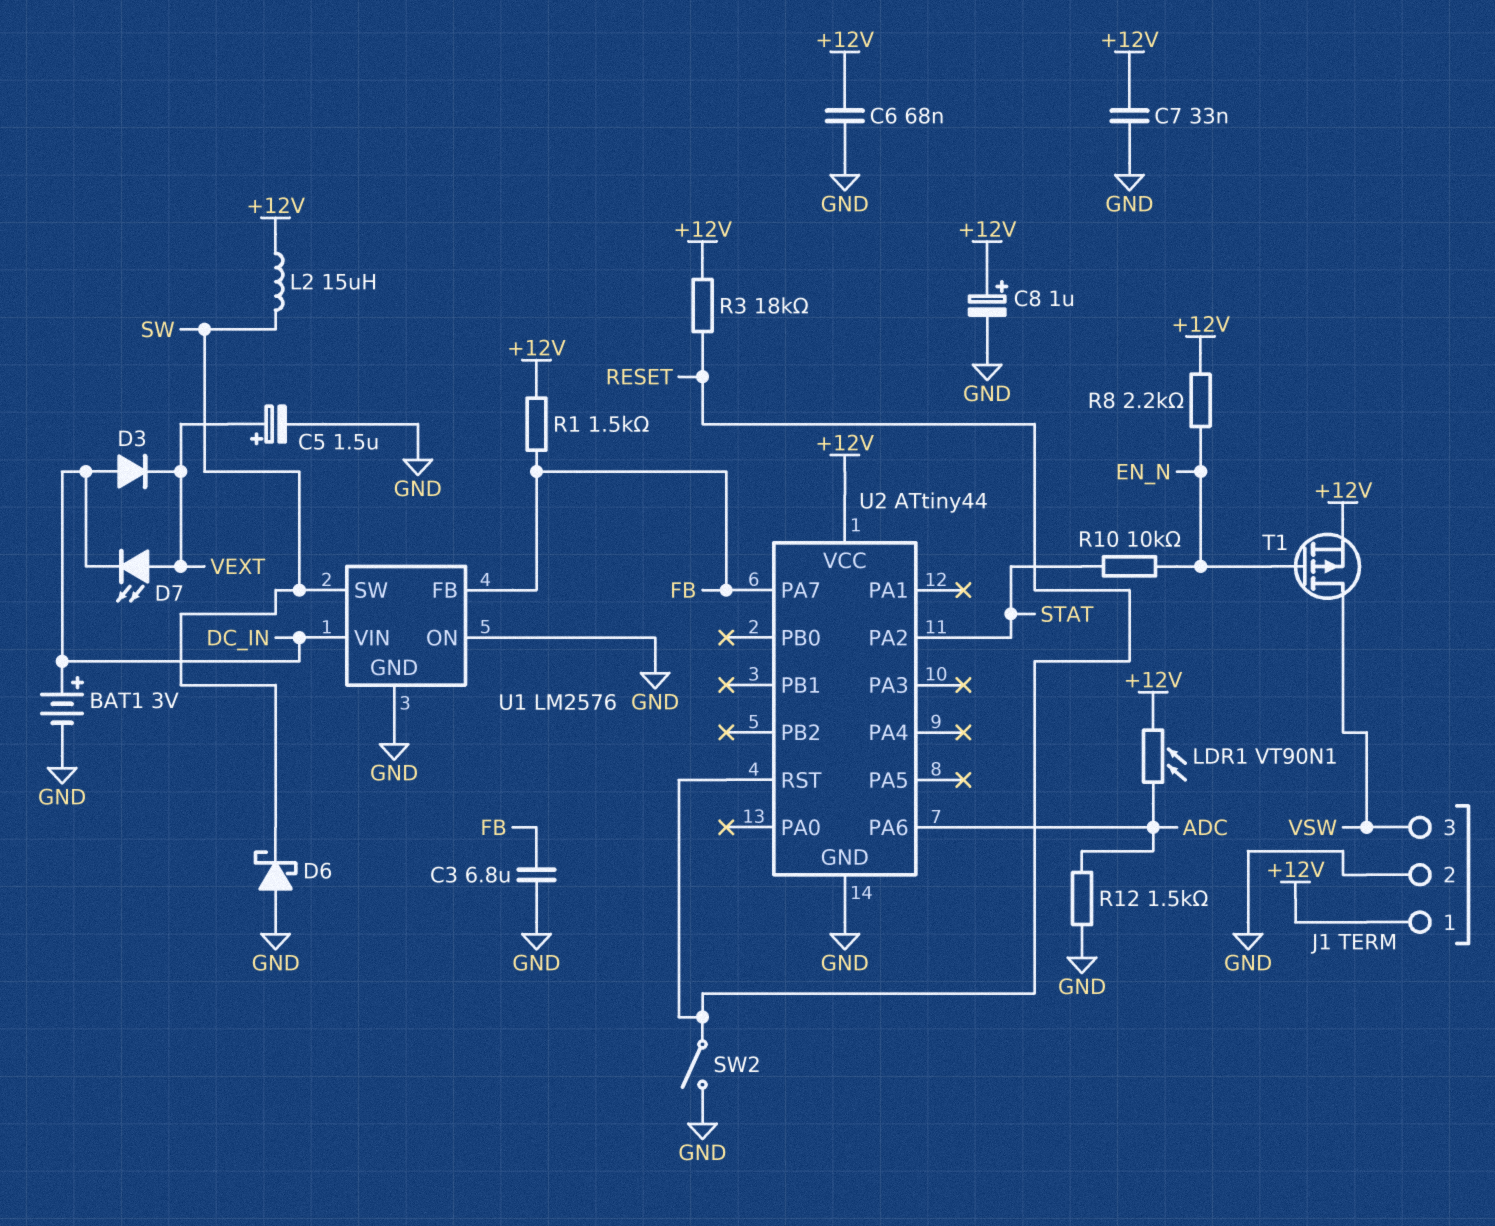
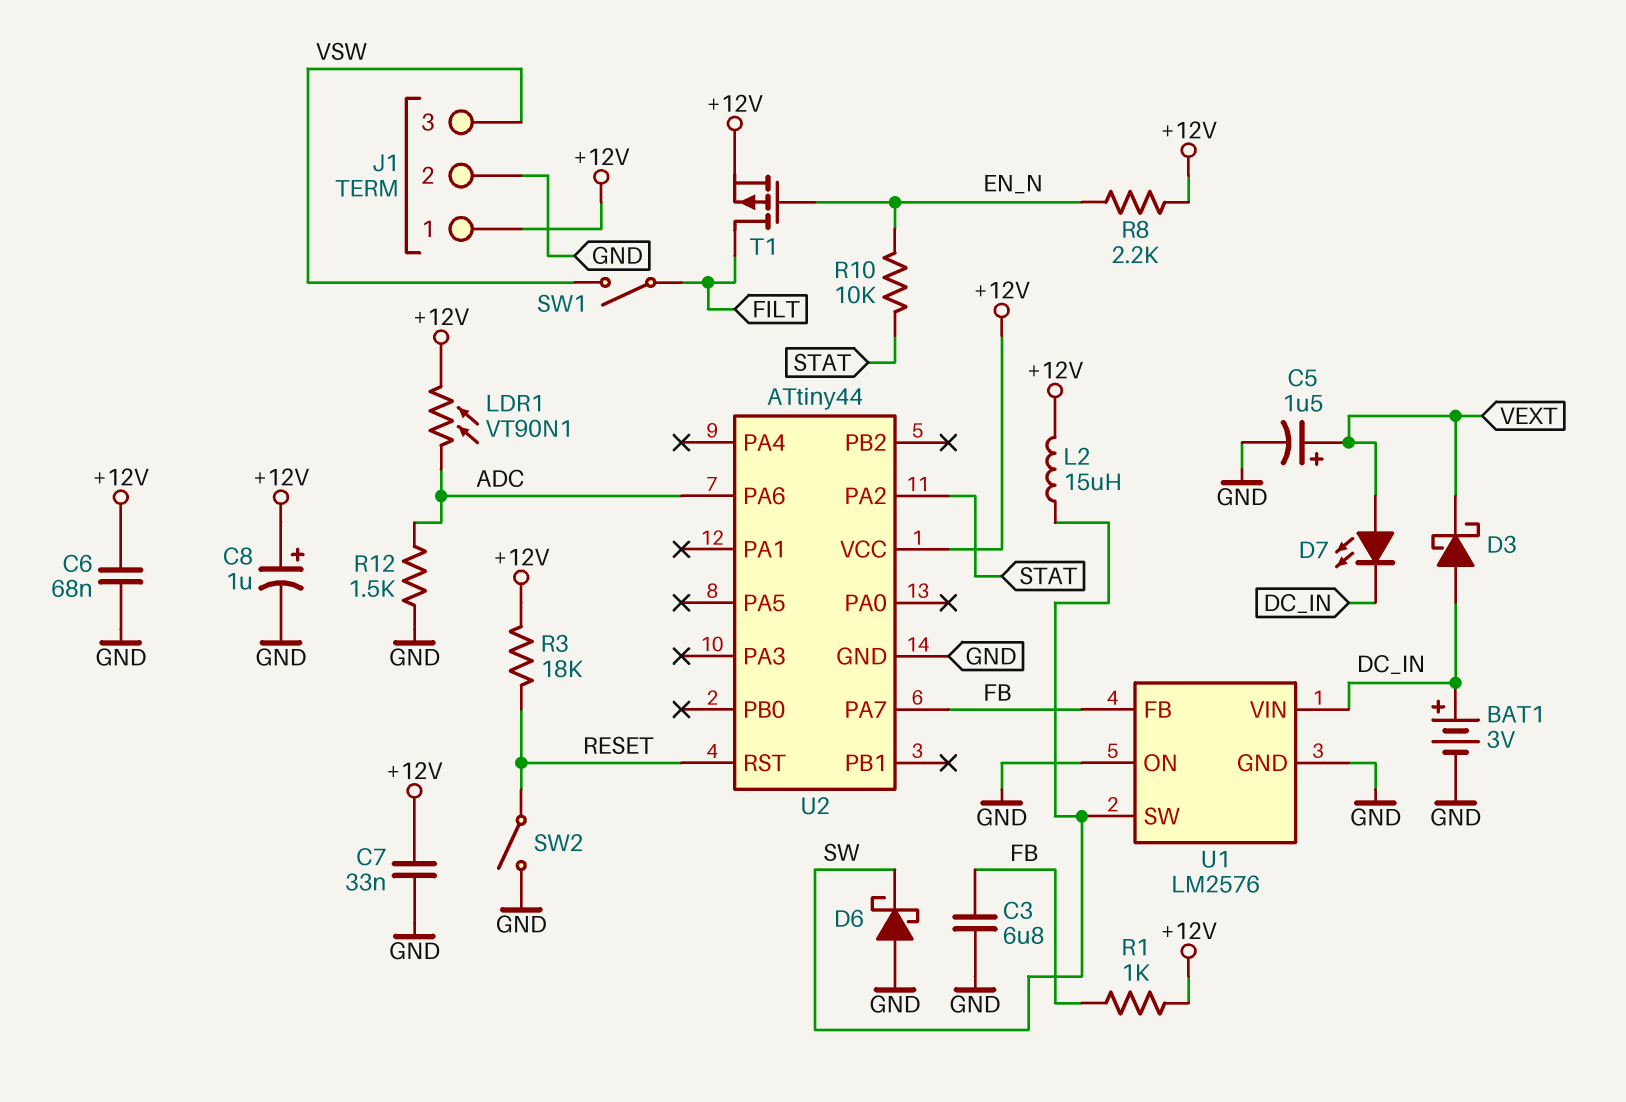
D3: diode (A DC_IN, K VEXT) -> schottky (A DC_IN, K VEXT)
R1: 1.5k (+12V, FB) -> 1k (+12V, FB)
SW1: none -> switch (FILT, VSW)
T1: PMOS (G EN_N, D VSW, S +12V) -> PMOS (G EN_N, D FILT, S +12V)

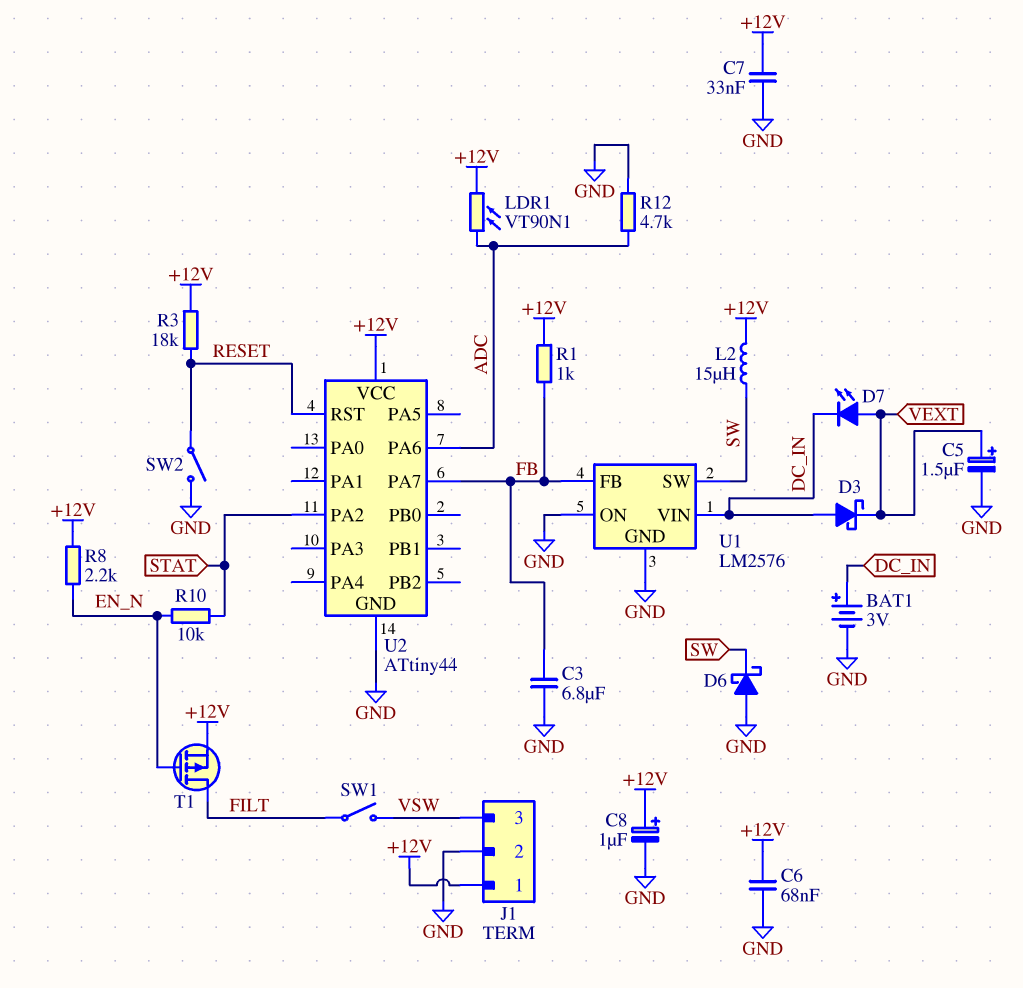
R12: 1.5k (ADC, GND) -> 4.7k (ADC, GND)

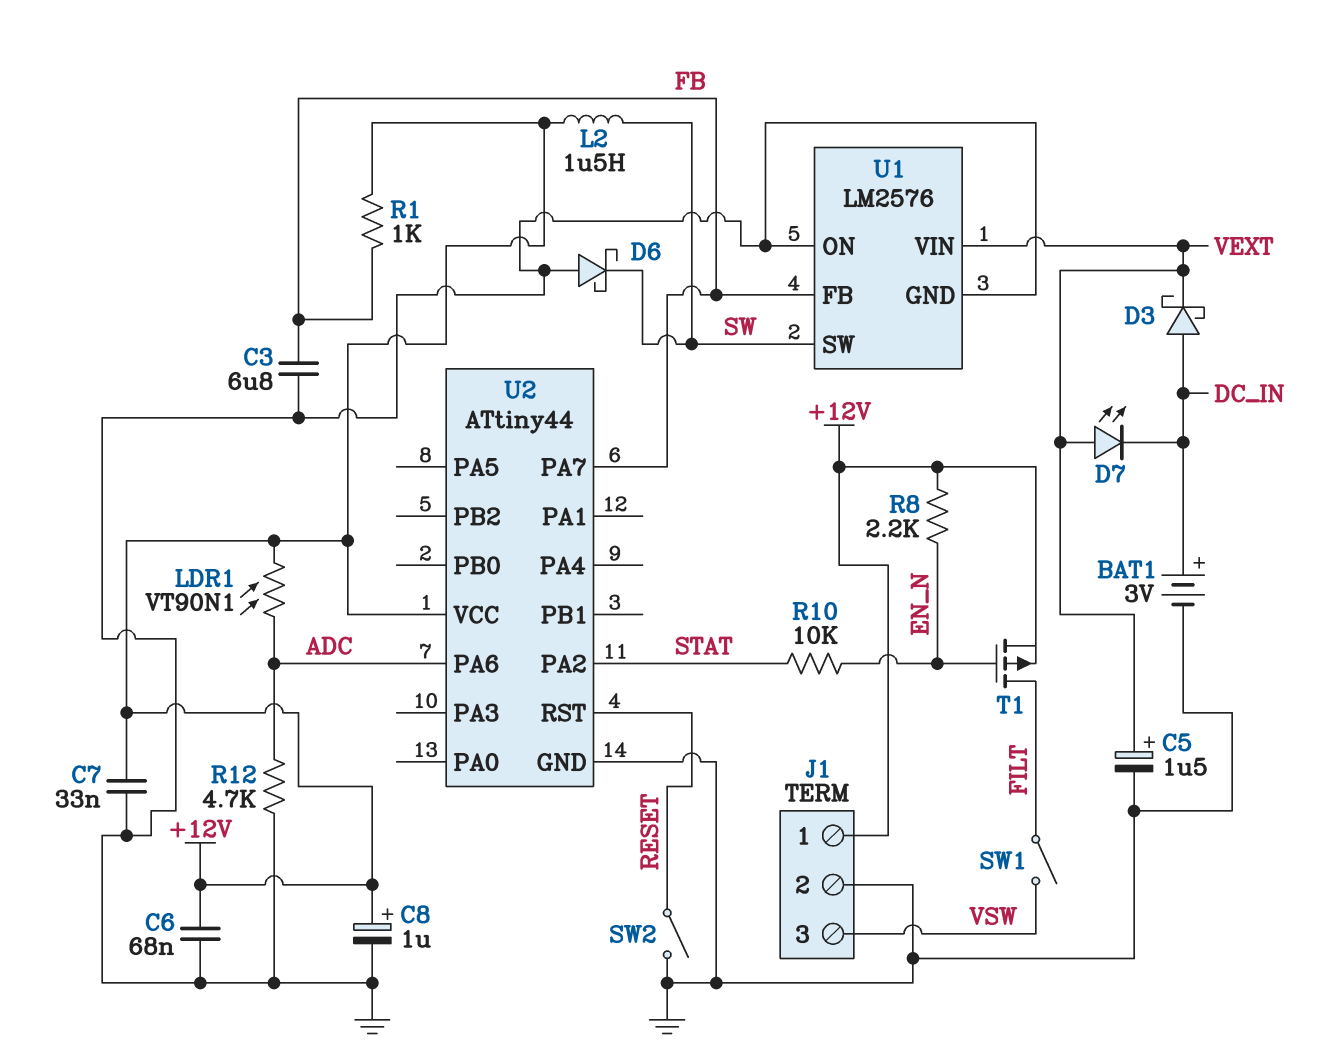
L2: 15uH (+12V, SW) -> 1.5uH (+12V, SW)
R3: 18k (+12V, RESET) -> none
U1 pin VIN: DC_IN -> VEXT

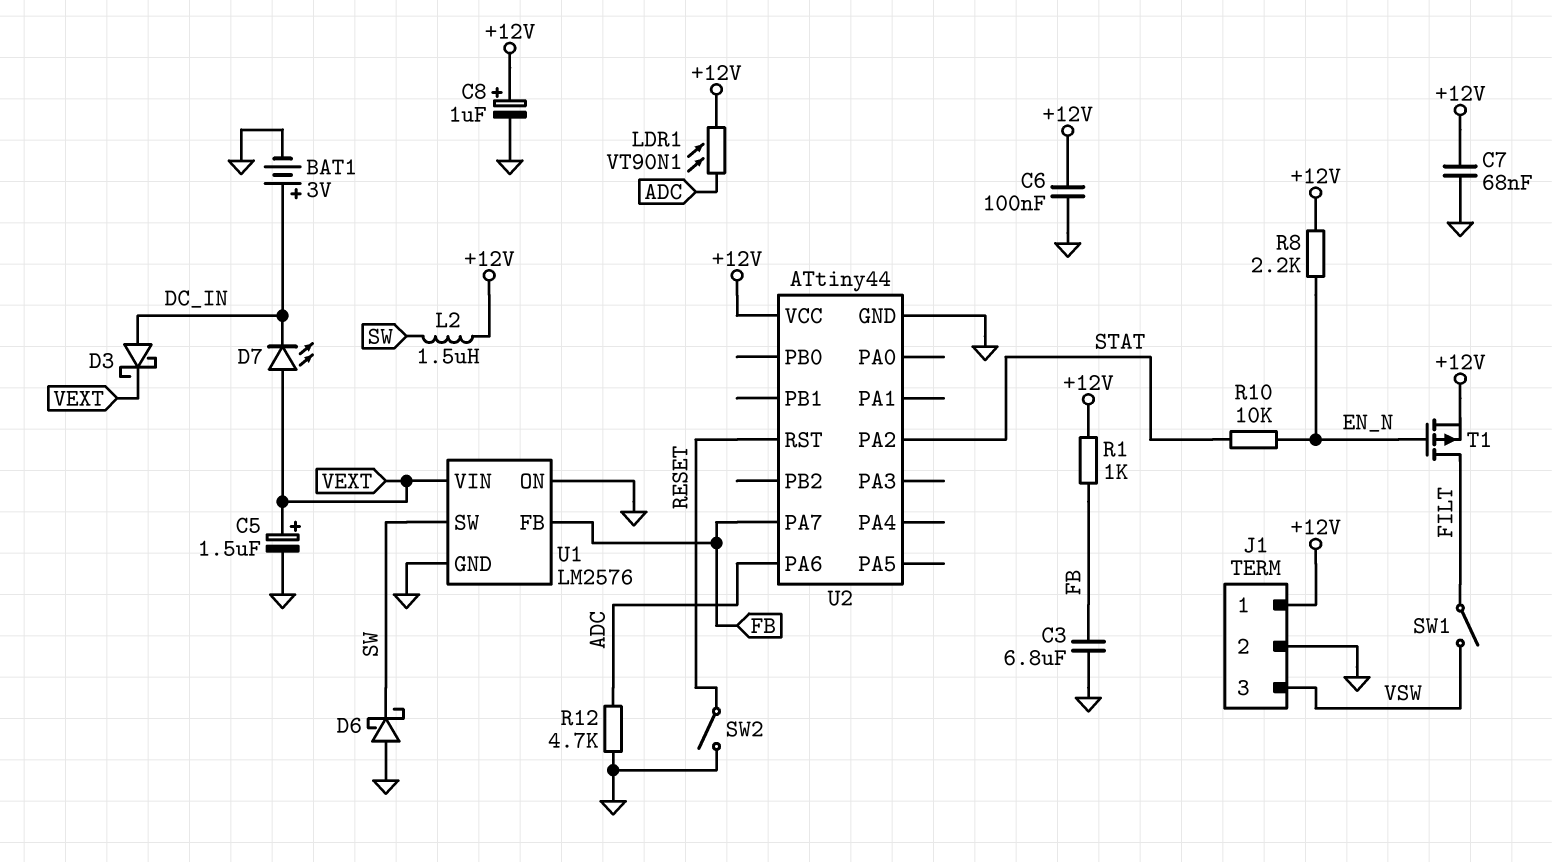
C6: 68nF (+12V, GND) -> 100nF (+12V, GND)
C7: 33nF (+12V, GND) -> 68nF (+12V, GND)

